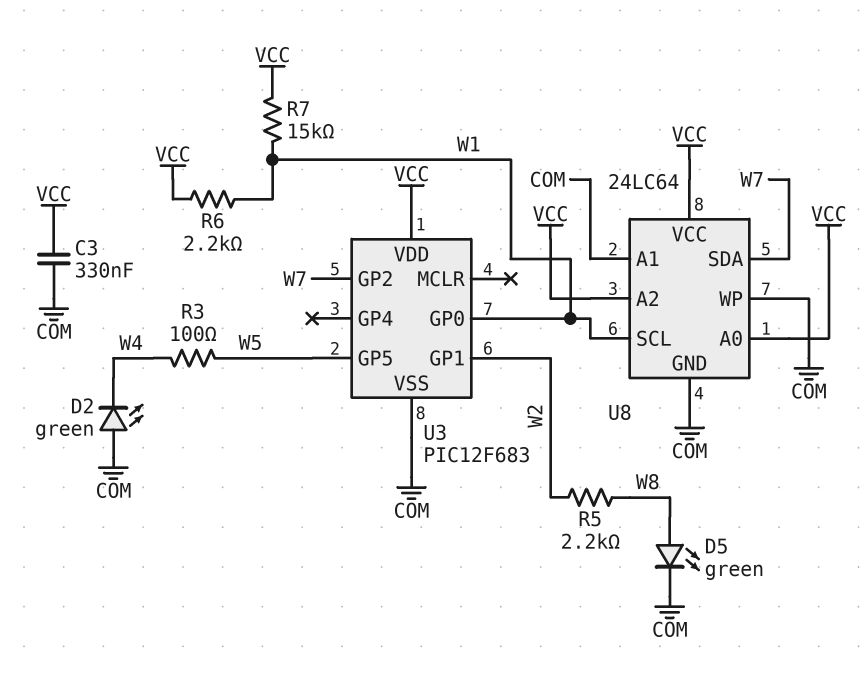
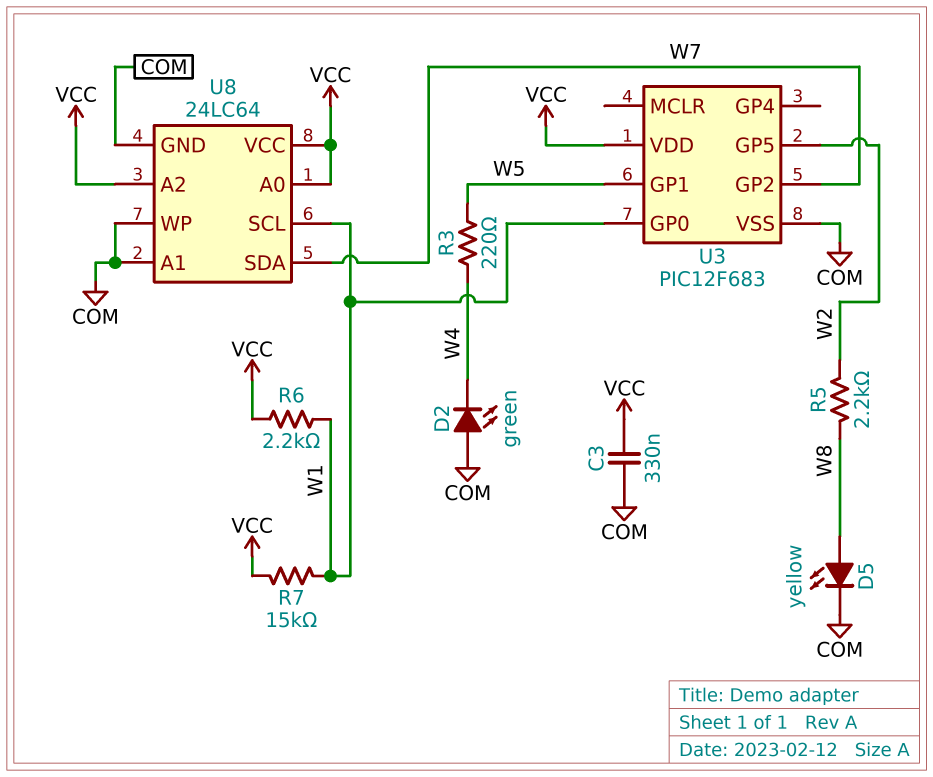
D5: LED green (A W8, K COM) -> LED yellow (A W8, K COM)
R3: 100 (W4, W5) -> 220 (W4, W5)
U3 pin GP1: W2 -> W5
U3 pin GP5: W5 -> W2

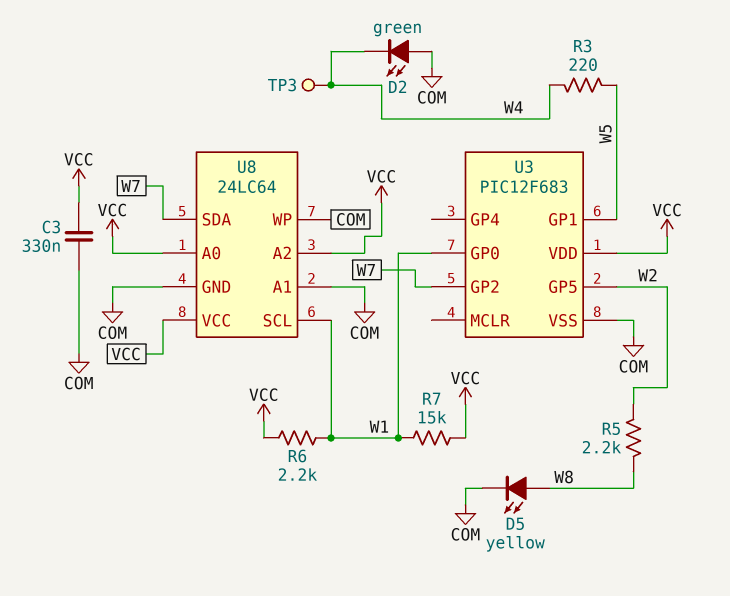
TP3: none -> test point (W4)

